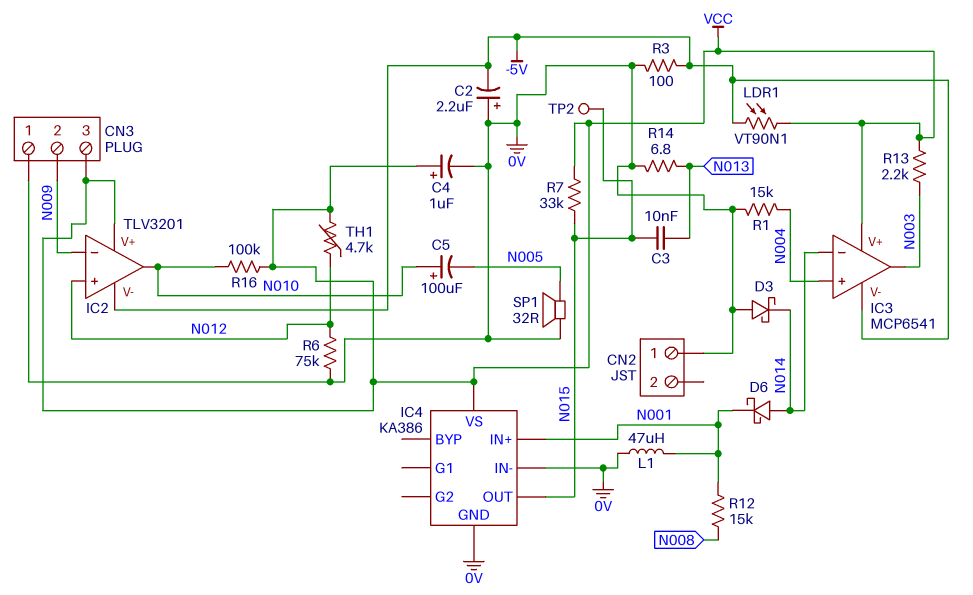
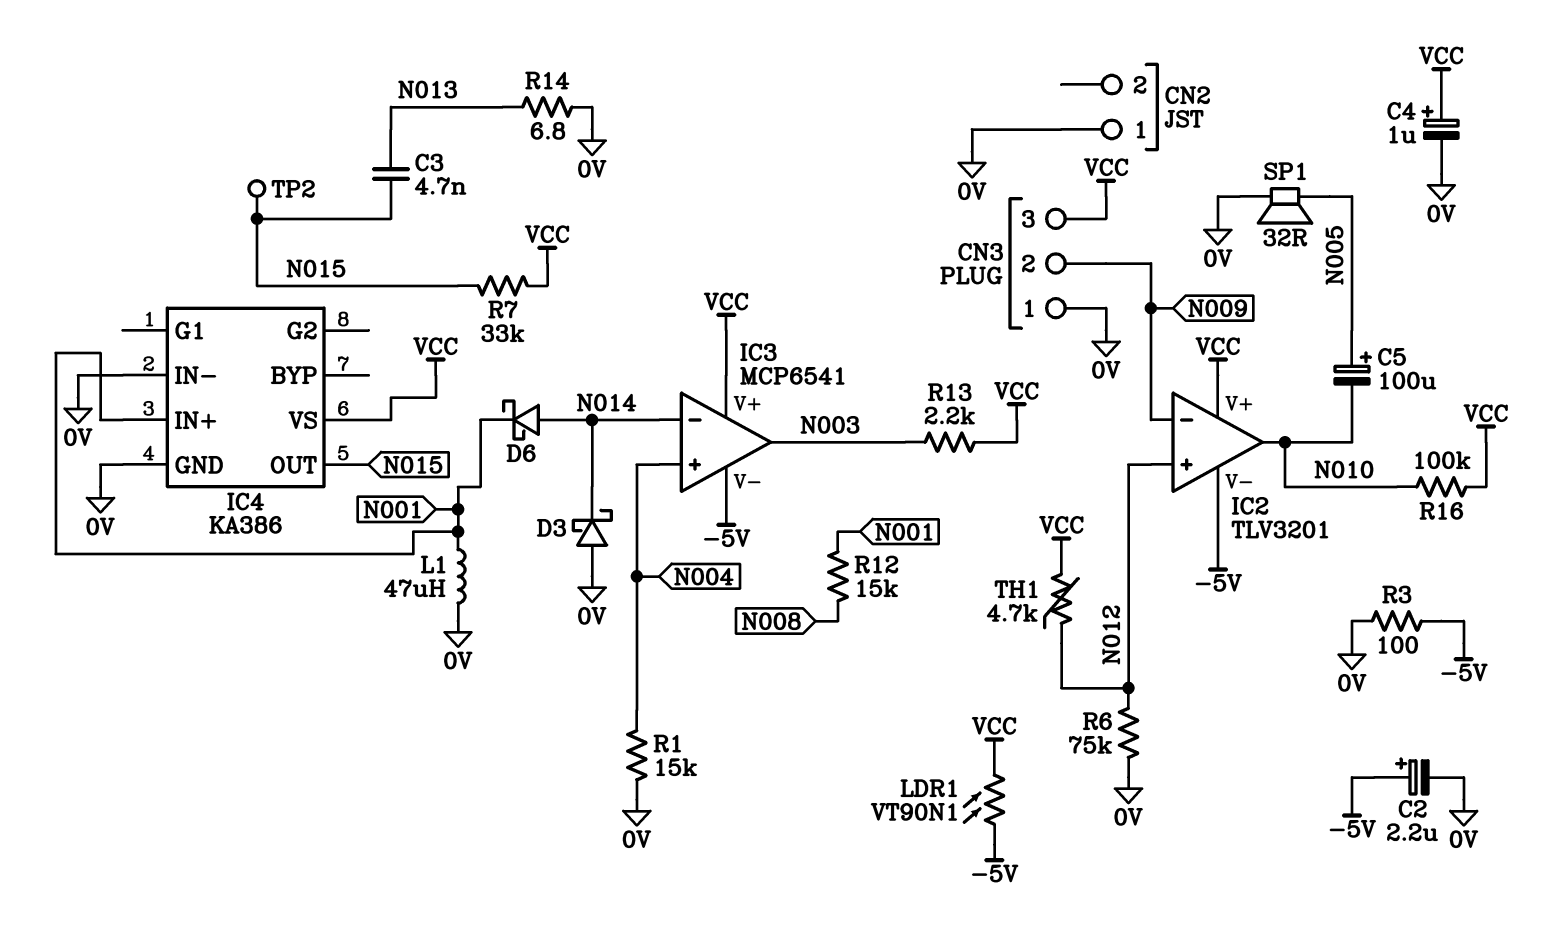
C2: 2.2uF (plus 0V, minus -5V) -> 2.2uF (plus -5V, minus 0V)
C3: 10nF (N013, N015) -> 4.7nF (N013, N015)
C5: 100uF (plus N010, minus N005) -> 100uF (plus N005, minus N010)

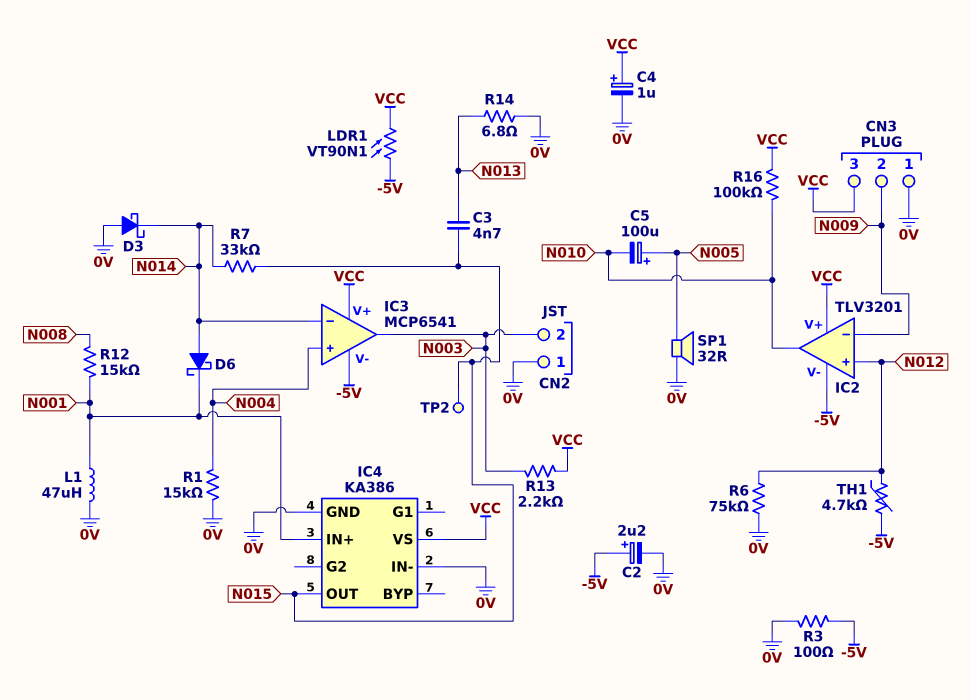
CN2 pin 2: none -> N003
R7: 33k (N015, VCC) -> 33k (N014, N015)
TH1: 4.7k (N012, VCC) -> 4.7k (-5V, N012)

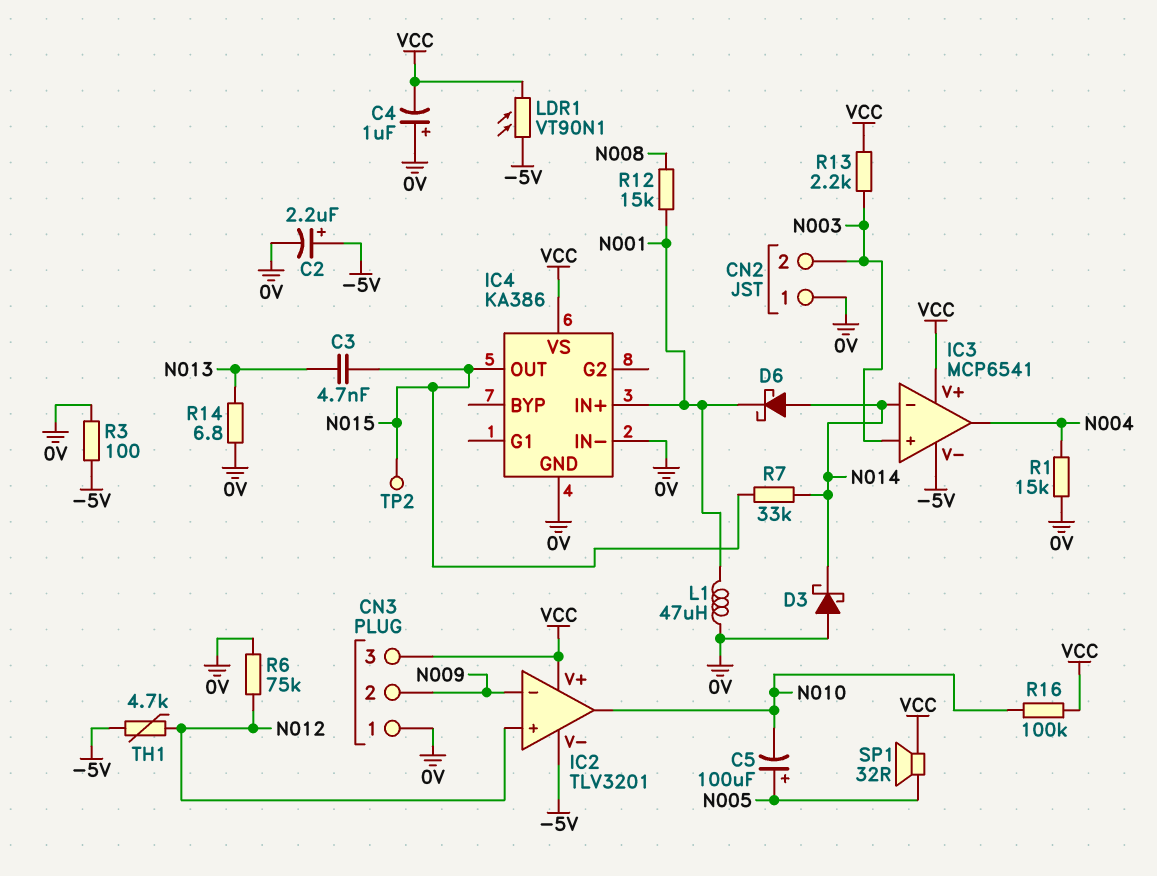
C4: 1uF (plus VCC, minus 0V) -> 1uF (plus 0V, minus VCC)
IC3 pin in+: N004 -> N003
IC3 pin out: N003 -> N004
SP1: speaker 32R (0V, N005) -> speaker 32R (N005, VCC)

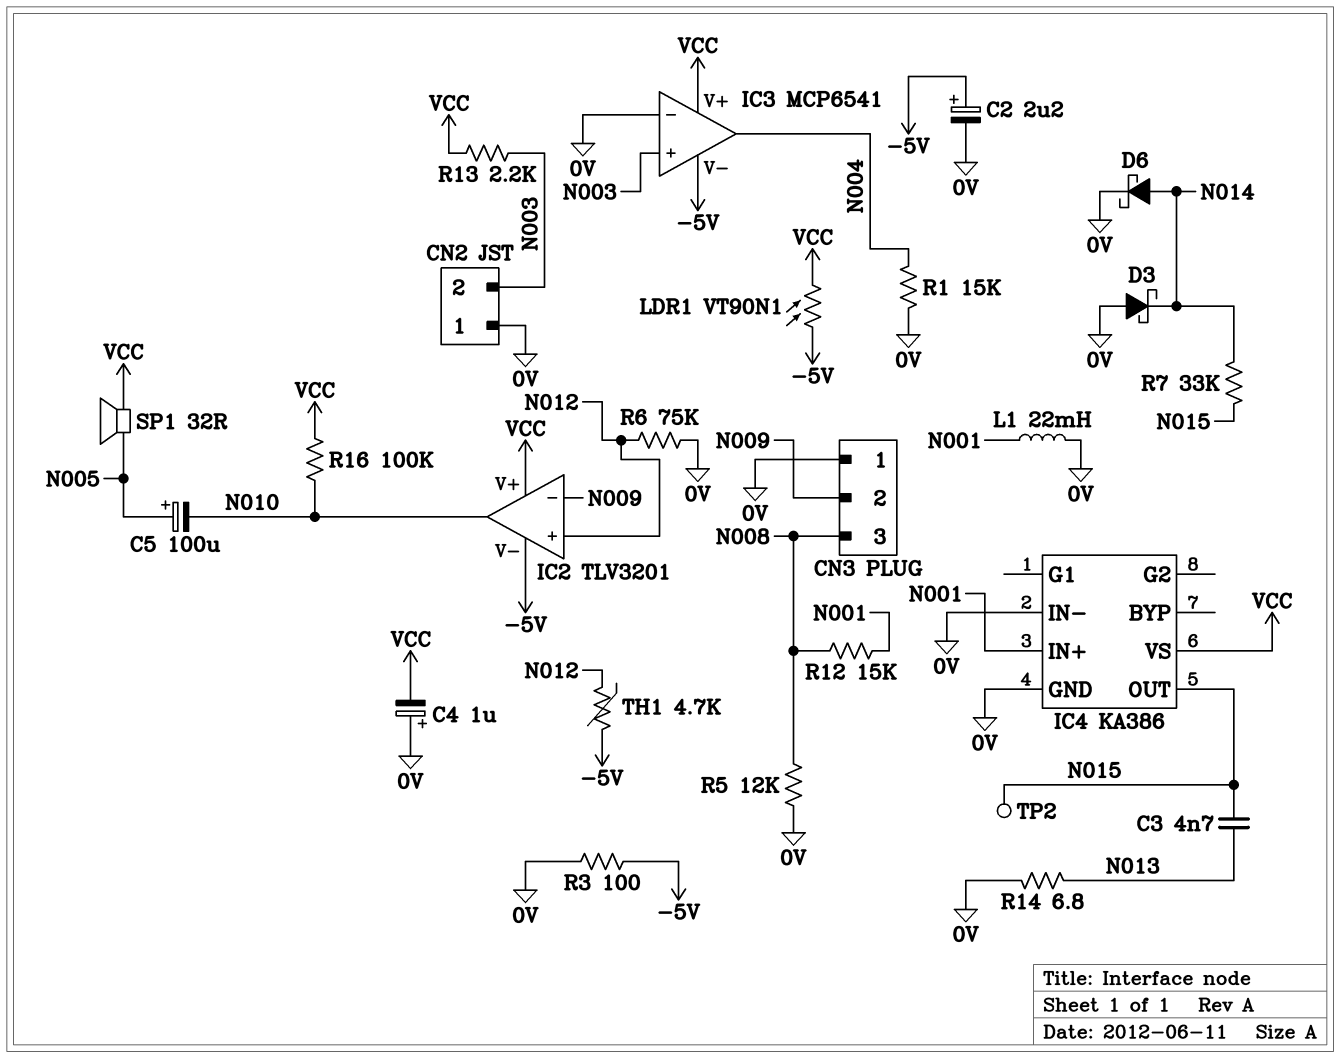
CN3 pin 3: VCC -> N008
D6: schottky (A N014, K N001) -> schottky (A N014, K 0V)
IC3 pin in-: N014 -> 0V
L1: 47uH (0V, N001) -> 22mH (0V, N001)
R5: none -> 12k (0V, N008)

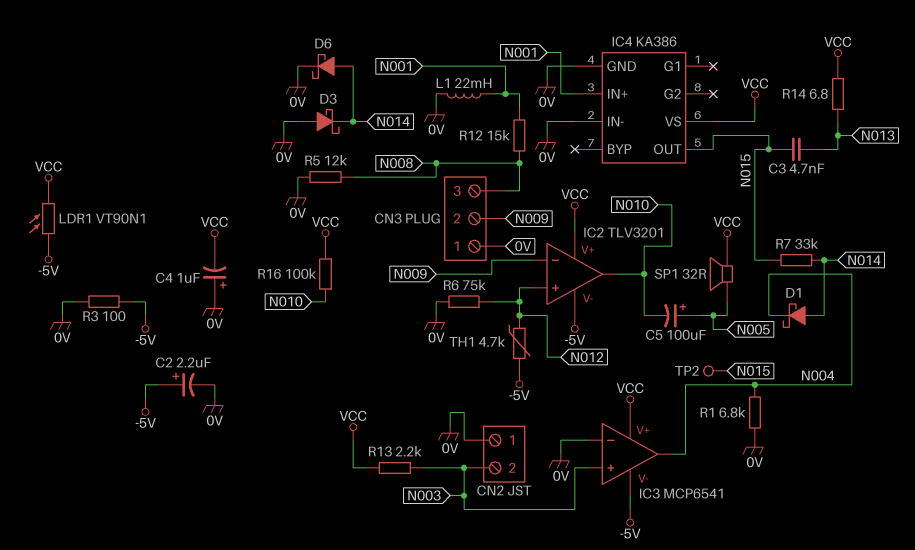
D1: none -> schottky (A N014, K N004)
R1: 15k (0V, N004) -> 6.8k (0V, N004)
R14: 6.8 (0V, N013) -> 6.8 (N013, VCC)

